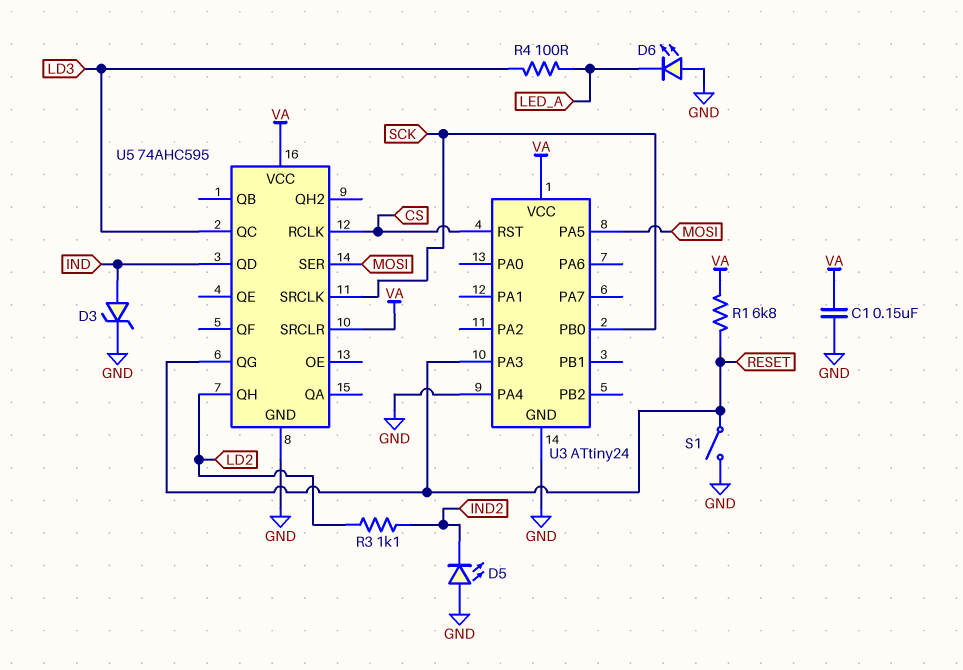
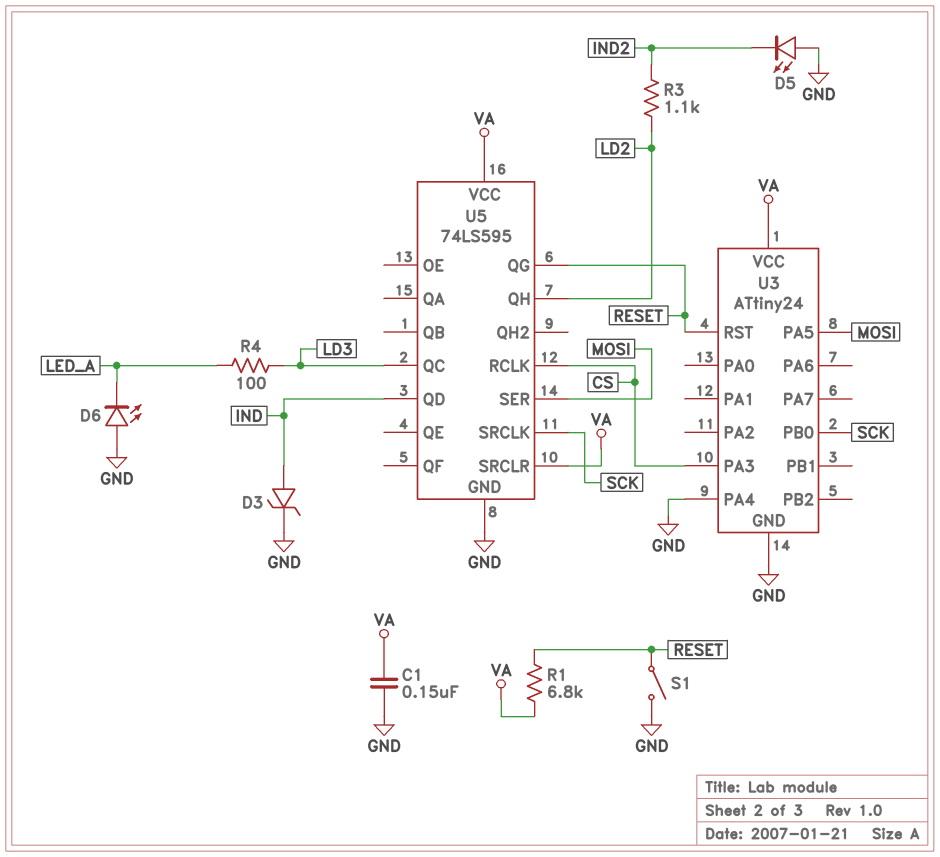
U3 pin PA3: RESET -> CS
U3 pin RST: CS -> RESET
U5: 74AHC595 -> 74LS595

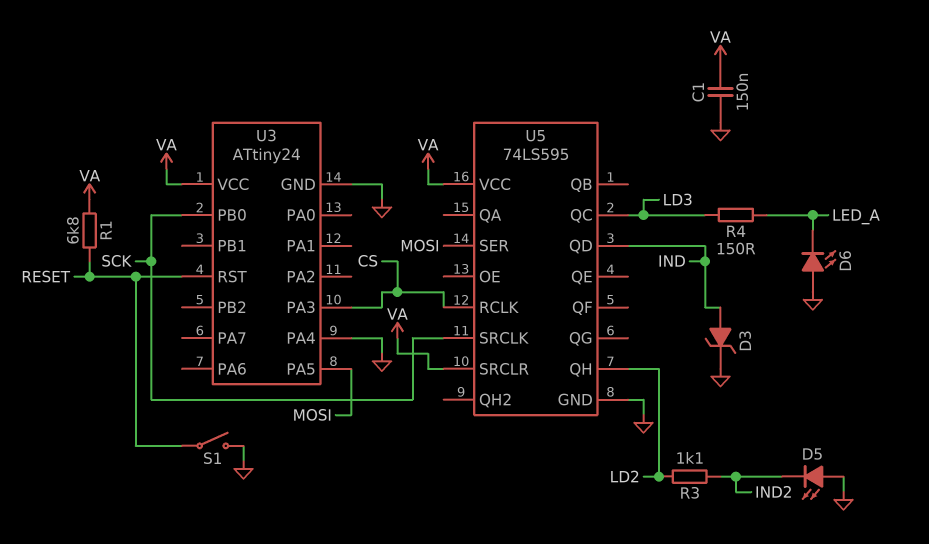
R4: 100 (LD3, LED_A) -> 150 (LD3, LED_A)
U5 pin QG: RESET -> none

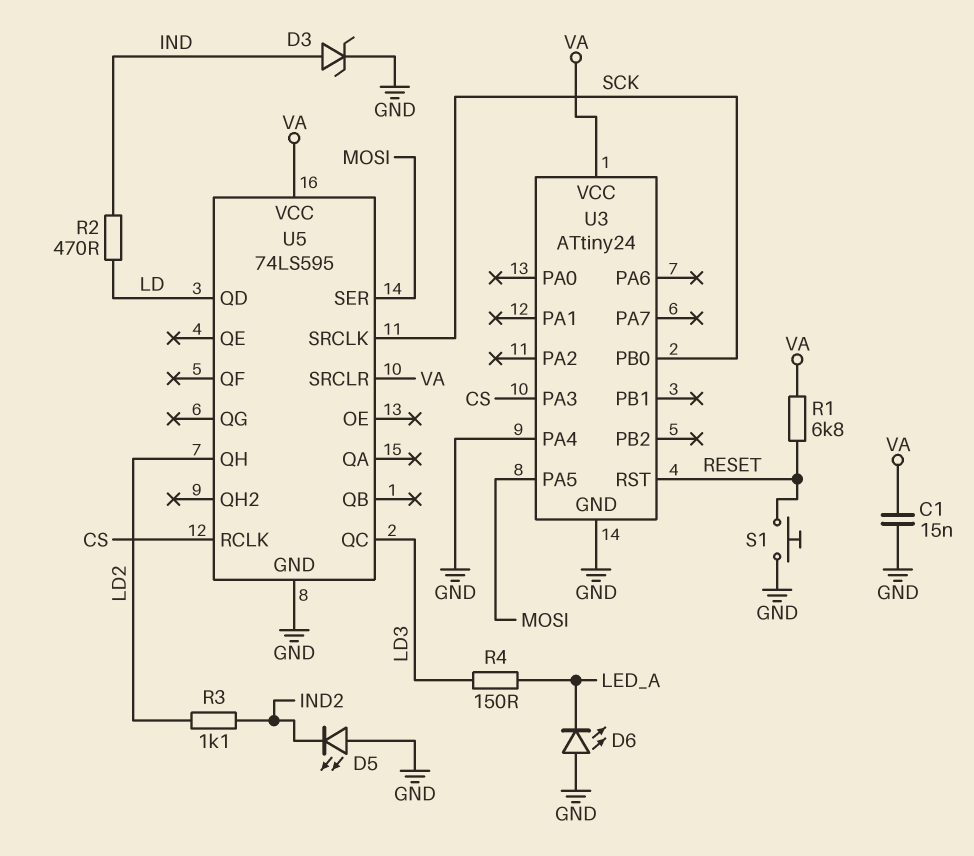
C1: 150nF (GND, VA) -> 15nF (GND, VA)
R2: none -> 470 (IND, LD)
S1: switch (GND, RESET) -> button (GND, RESET)
U5 pin QD: IND -> LD

